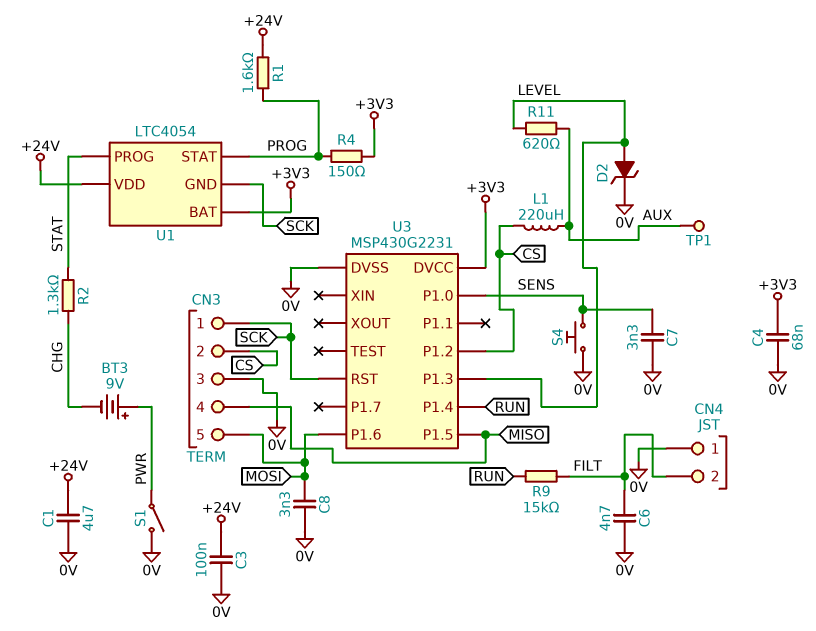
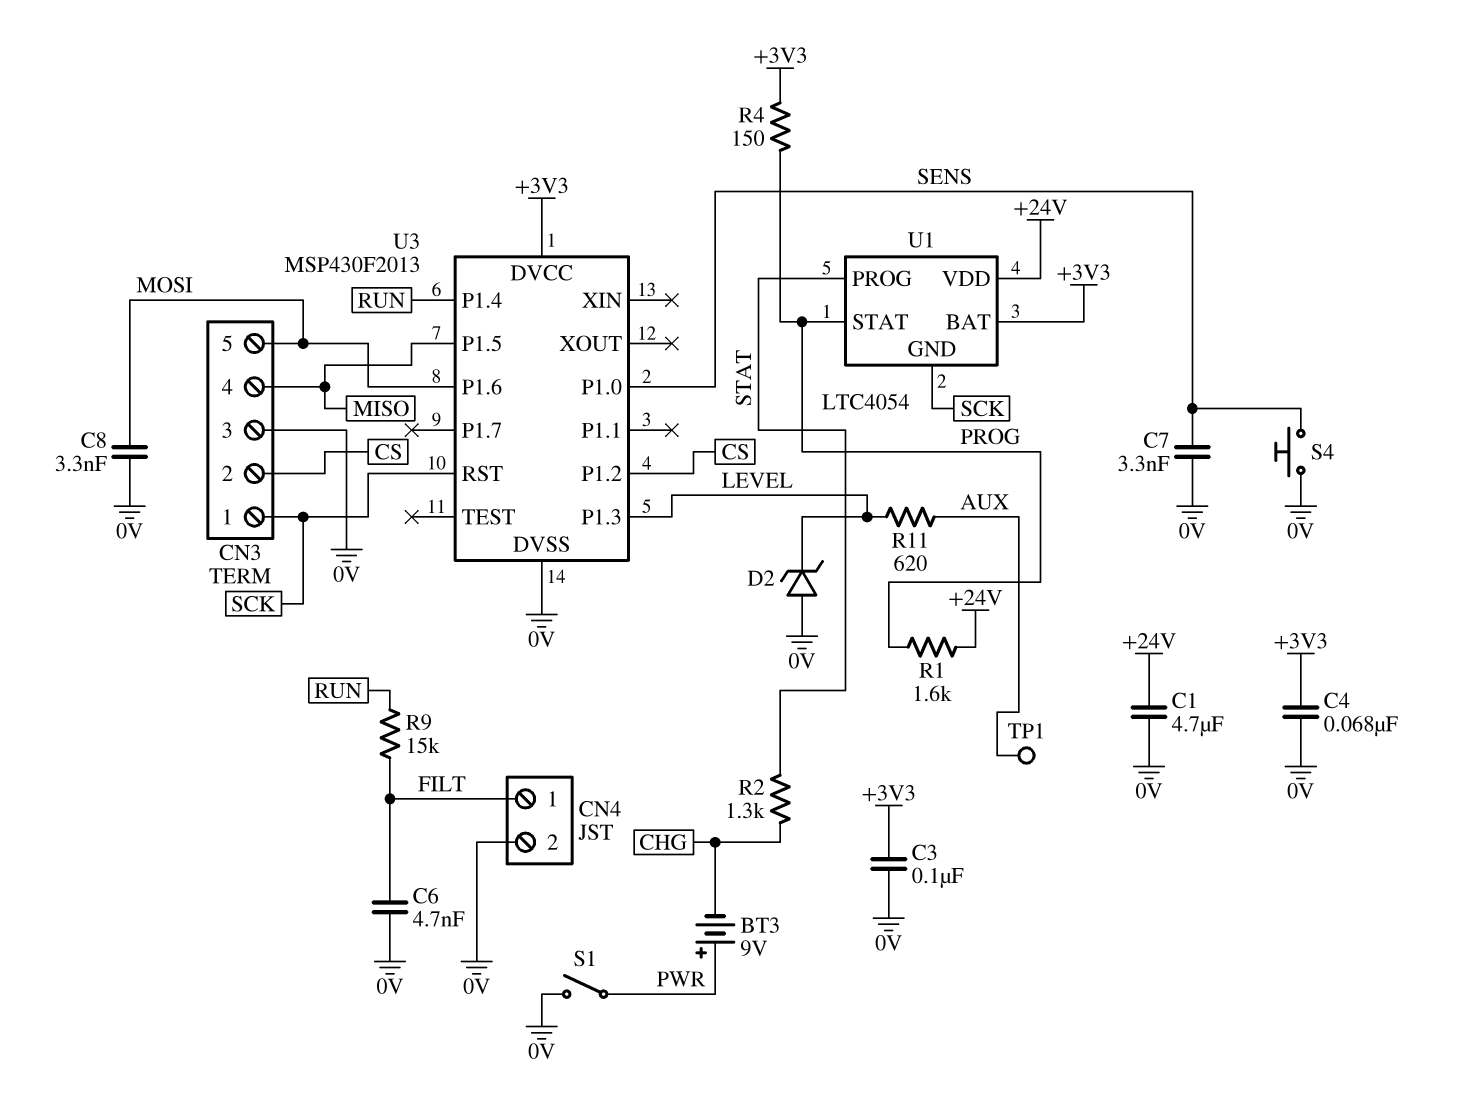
C3: 100nF (+24V, 0V) -> 100nF (+3V3, 0V)
CN4 pin 1: 0V -> FILT
CN4 pin 2: FILT -> 0V
D2: zener (A LEVEL, K 0V) -> zener (A 0V, K LEVEL)
L1: 220uH (AUX, CS) -> none
U3: MSP430G2231 -> MSP430F2013

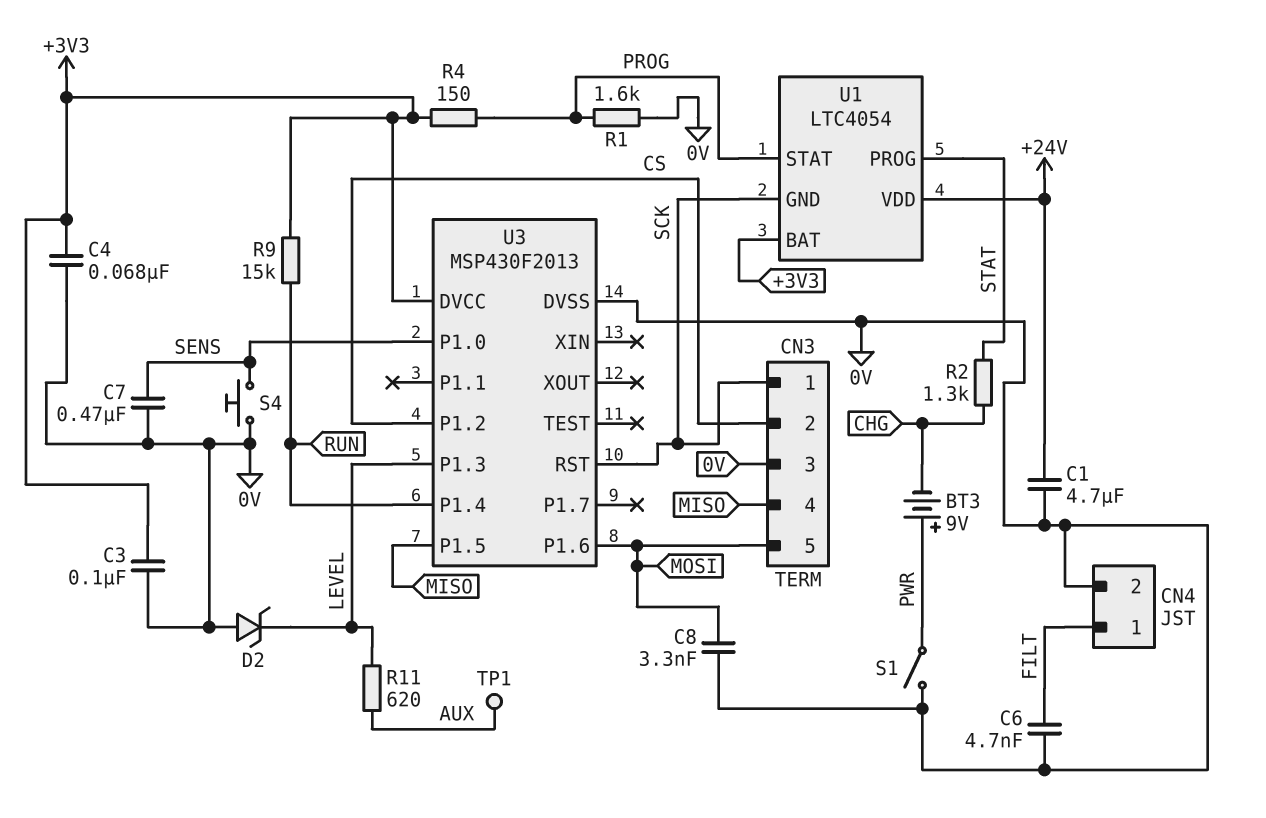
C7: 3.3nF (0V, SENS) -> 470nF (0V, SENS)
R1: 1.6k (+24V, PROG) -> 1.6k (0V, PROG)
R9: 15k (FILT, RUN) -> 15k (+3V3, RUN)

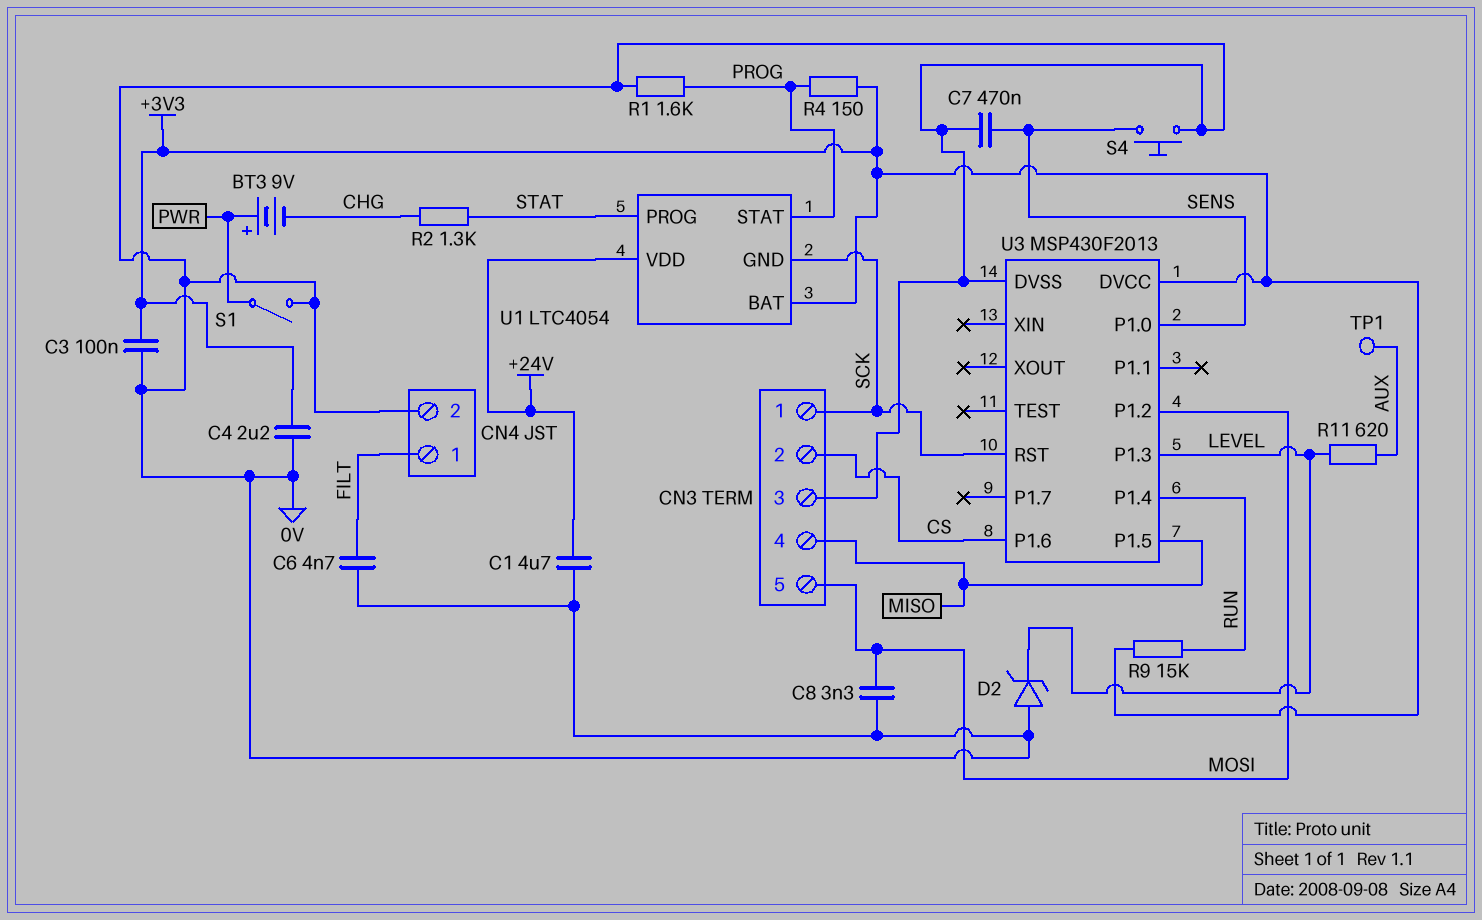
C4: 68nF (+3V3, 0V) -> 2.2uF (+3V3, 0V)
U3 pin P1.2: CS -> MOSI
U3 pin P1.6: MOSI -> CS

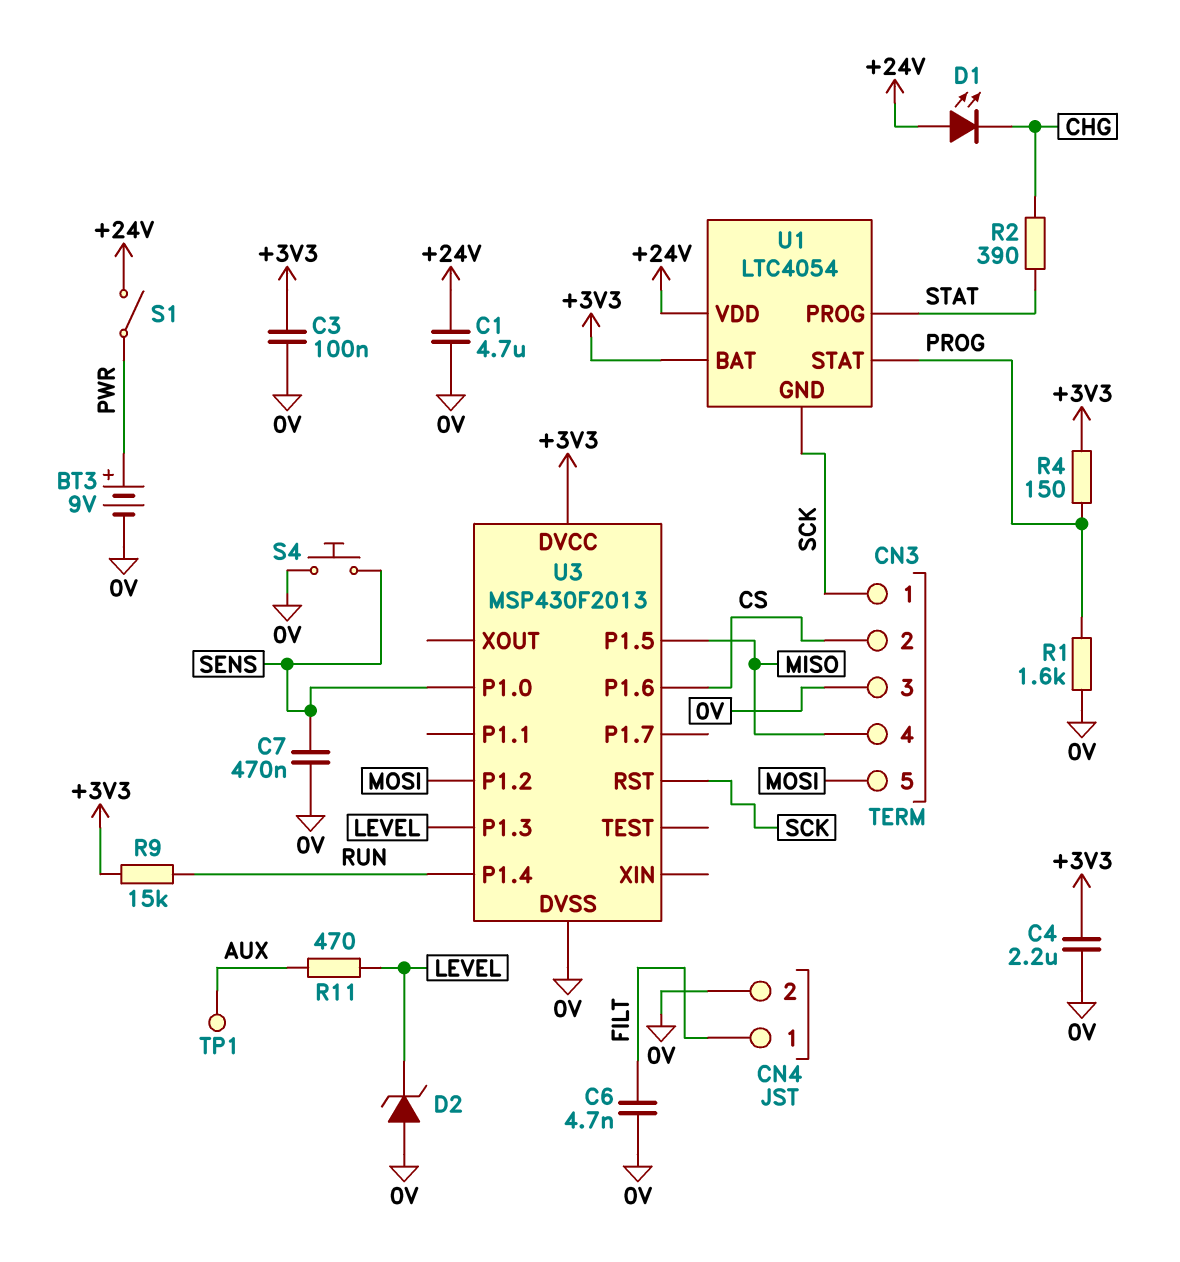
BT3: 9V (plus PWR, minus CHG) -> 9V (plus PWR, minus 0V)
C8: 3.3nF (0V, MOSI) -> none
D1: none -> LED (A +24V, K CHG)
R2: 1.3k (CHG, STAT) -> 390 (CHG, STAT)
R11: 620 (AUX, LEVEL) -> 470 (AUX, LEVEL)
S1: switch (0V, PWR) -> switch (+24V, PWR)

